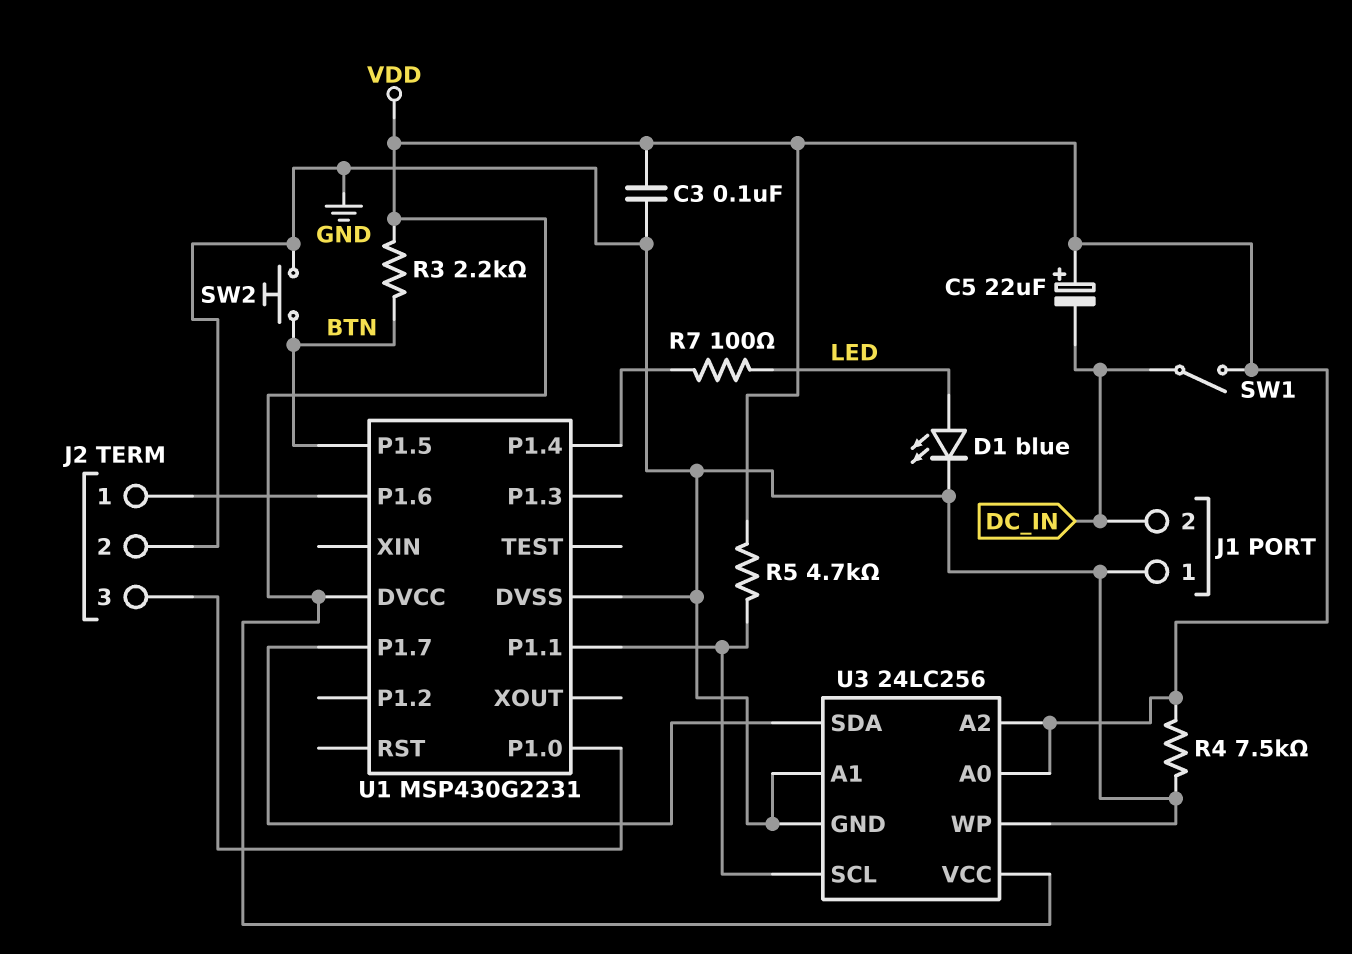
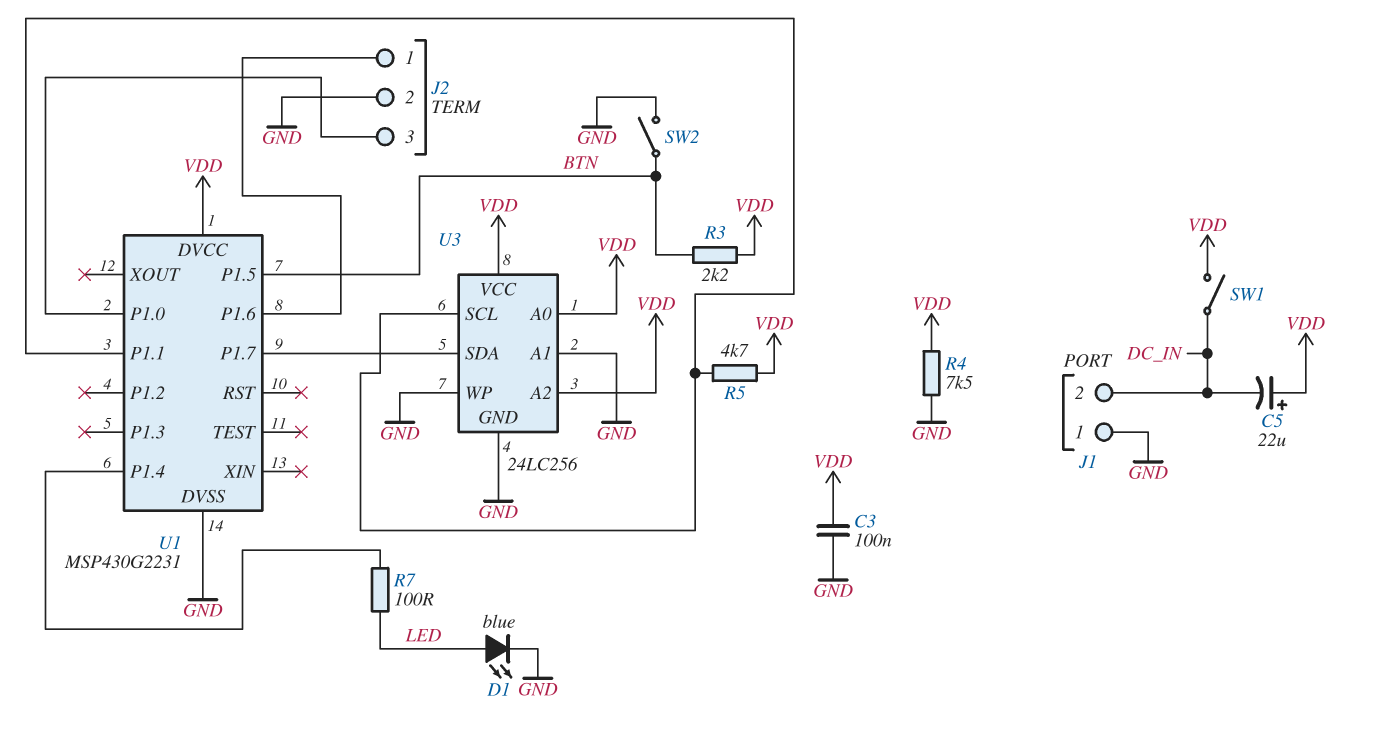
SW2: button (BTN, GND) -> switch (BTN, GND)

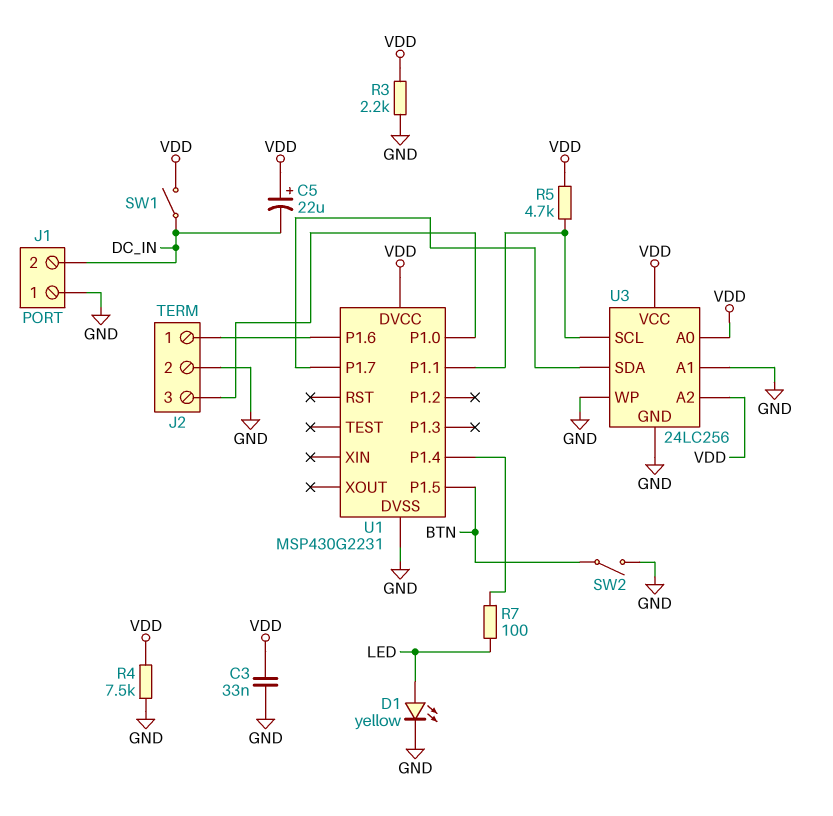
C3: 100nF (GND, VDD) -> 33nF (GND, VDD)
D1: LED blue (A LED, K GND) -> LED yellow (A LED, K GND)
R3: 2.2k (BTN, VDD) -> 2.2k (GND, VDD)

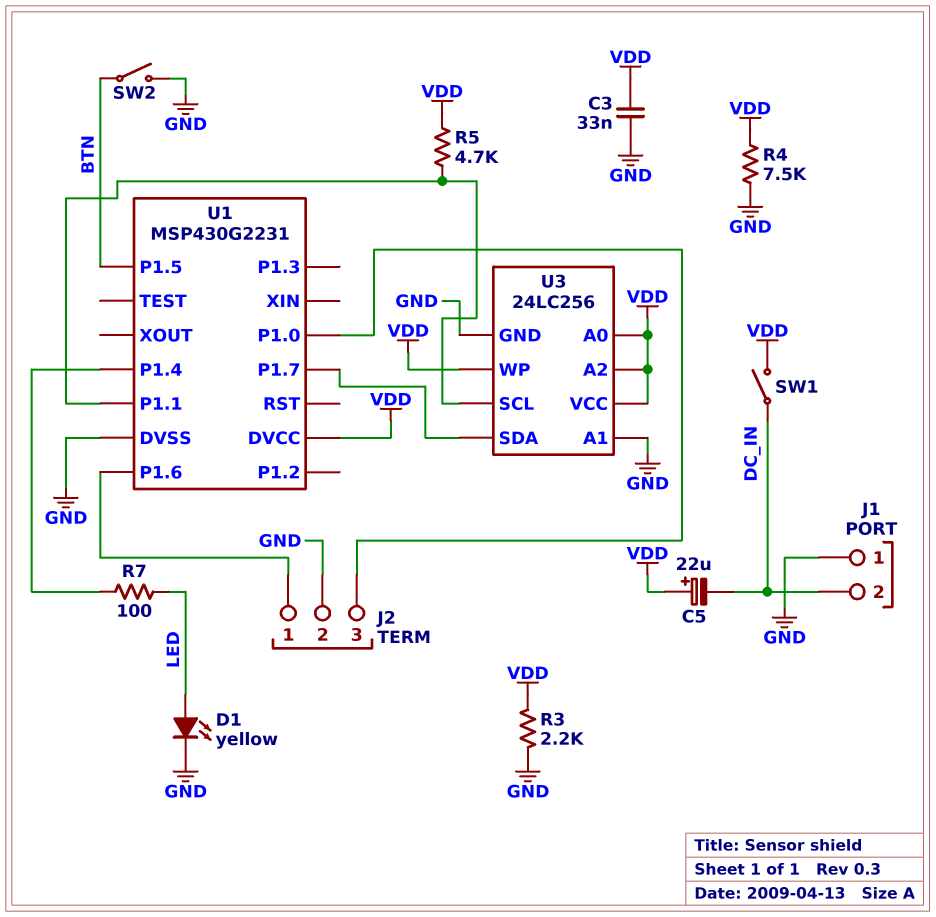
U3 pin WP: GND -> VDD

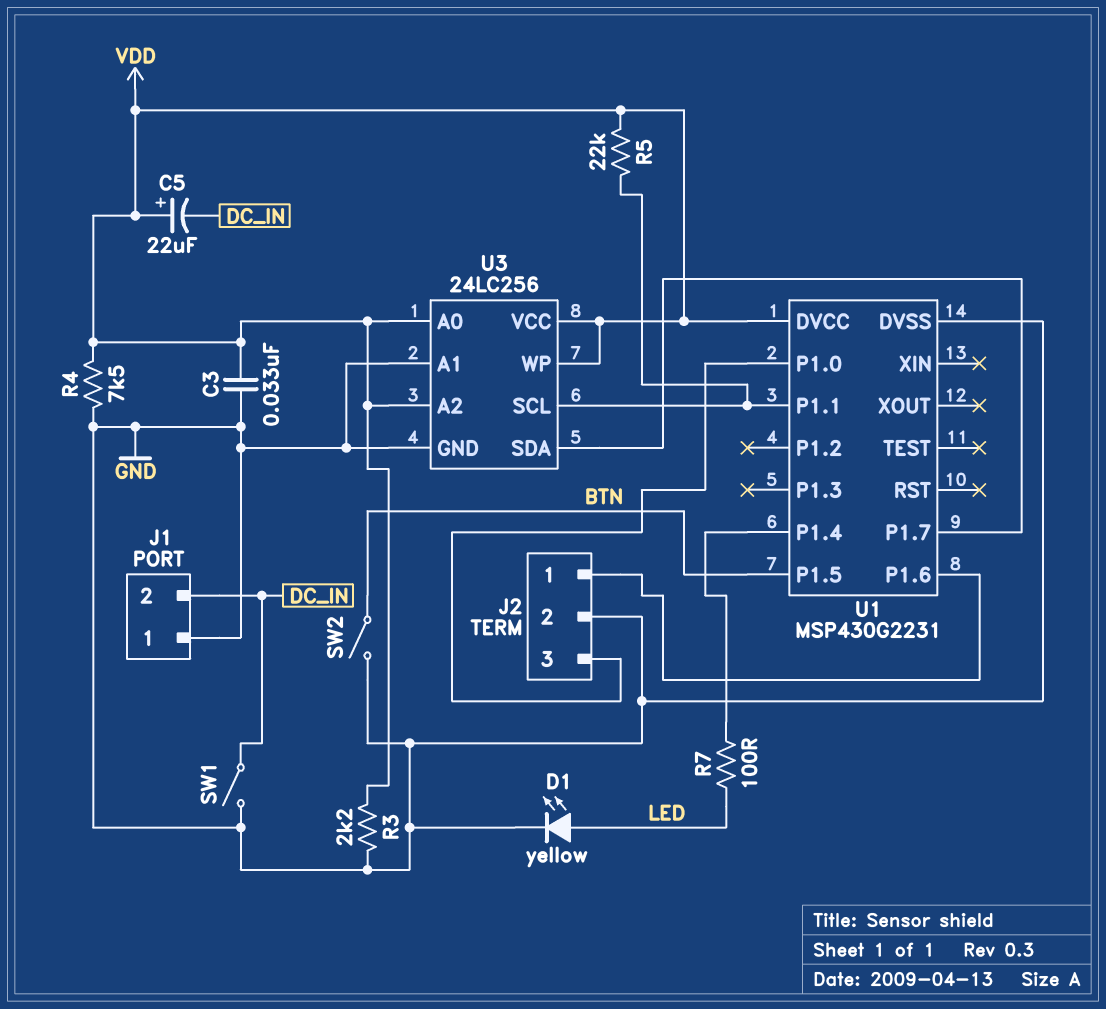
R5: 4.7k (U1/P1.1, VDD) -> 22k (U1/P1.1, VDD)
SW1: switch (DC_IN, VDD) -> switch (DC_IN, GND)

